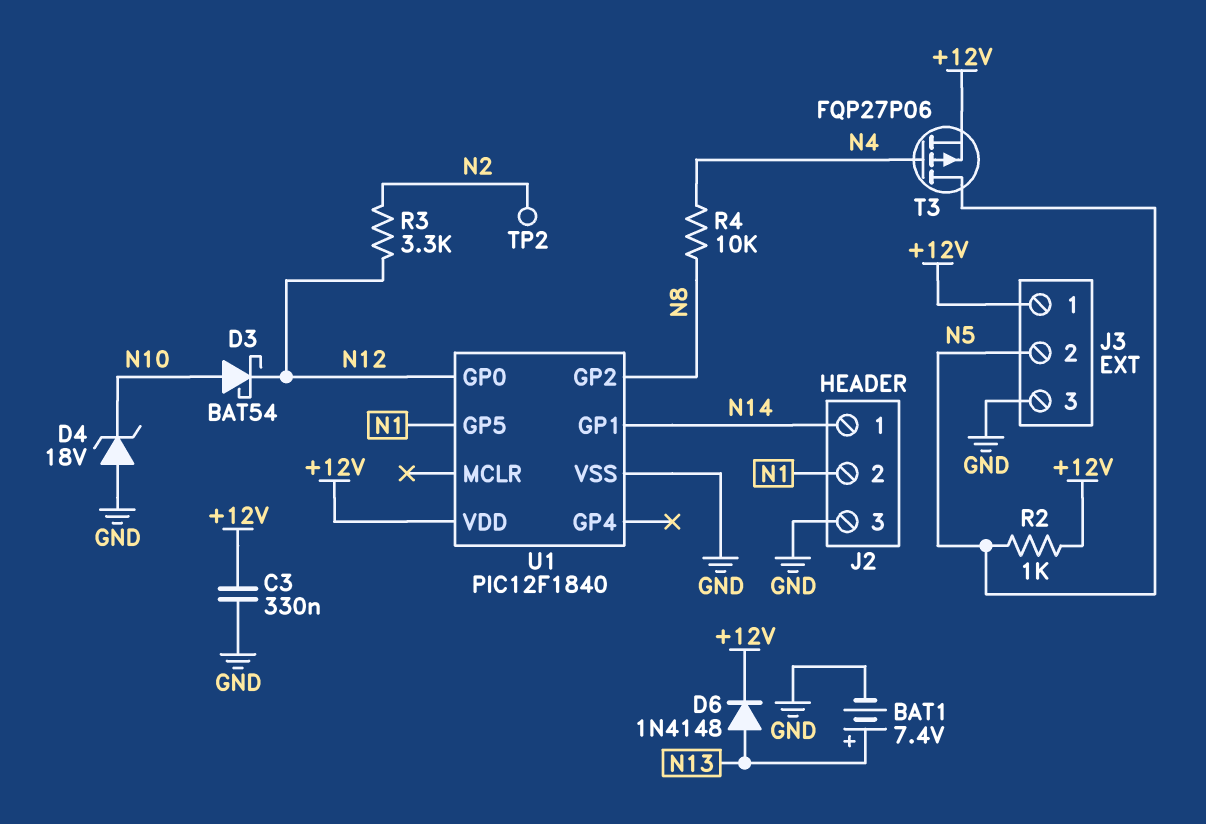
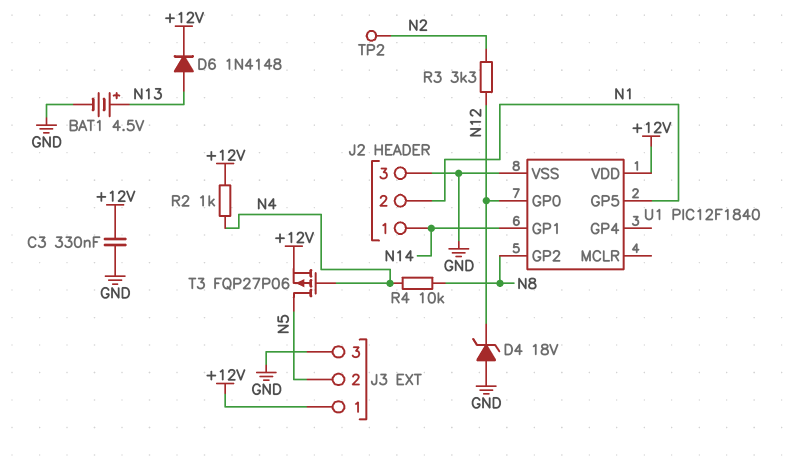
BAT1: 7.4V (plus N13, minus GND) -> 4.5V (plus N13, minus GND)
D3: schottky BAT54 (A N10, K N12) -> none
D4: zener 18V (A GND, K N10) -> zener 18V (A GND, K N12)
R2: 1k (+12V, N5) -> 1k (+12V, N4)

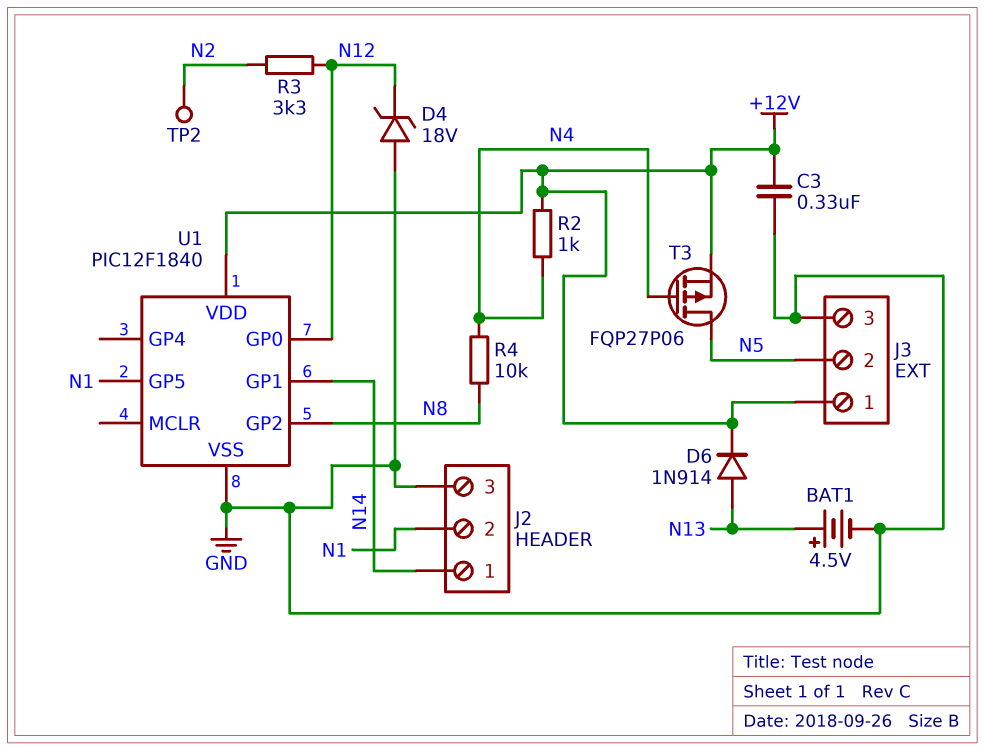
D6: diode 1N4148 (A N13, K +12V) -> diode 1N914 (A N13, K +12V)

